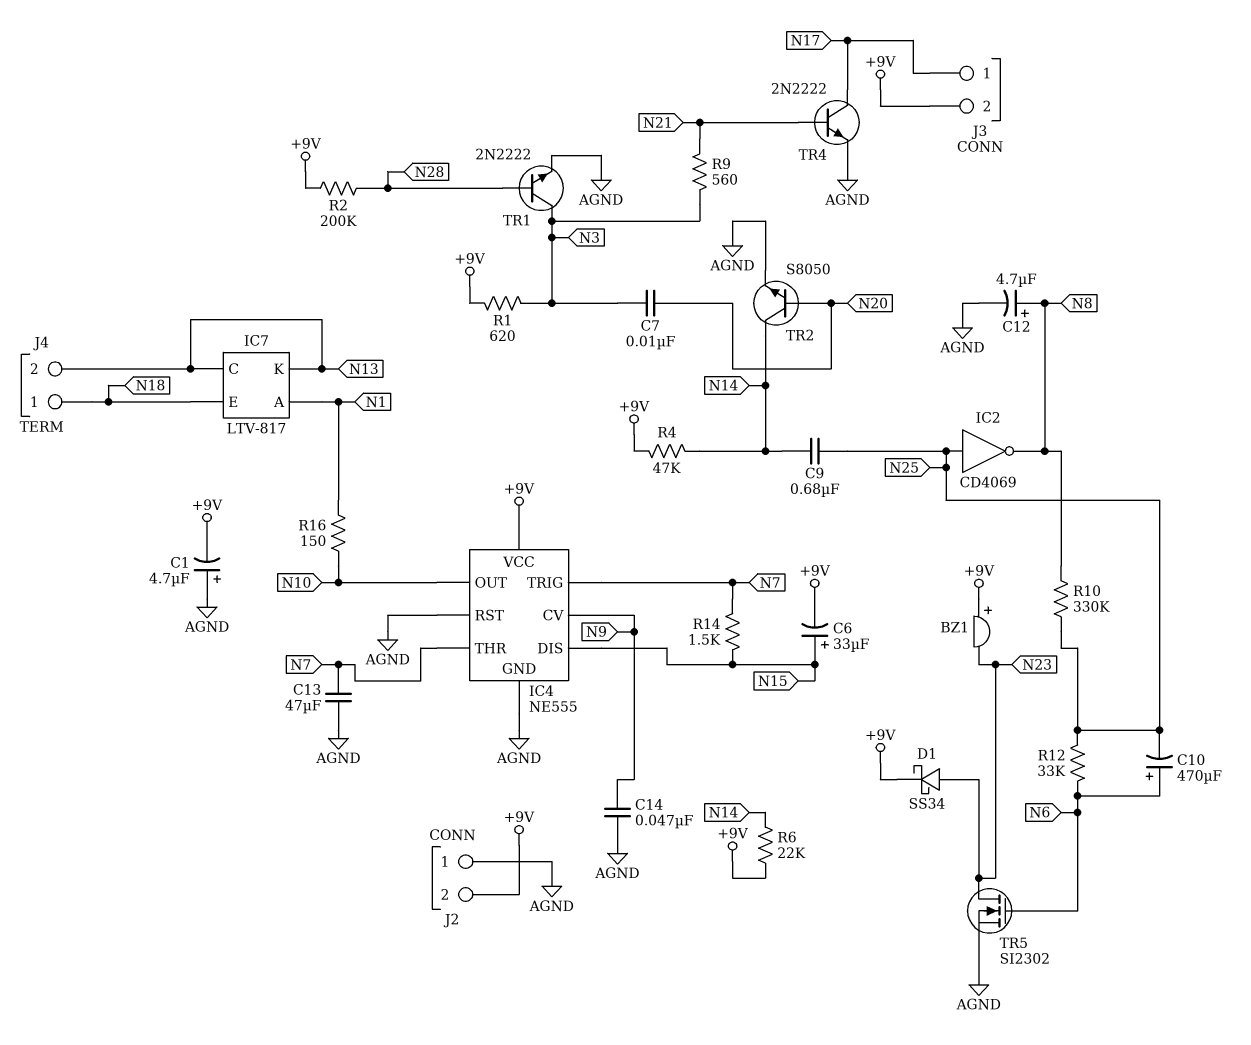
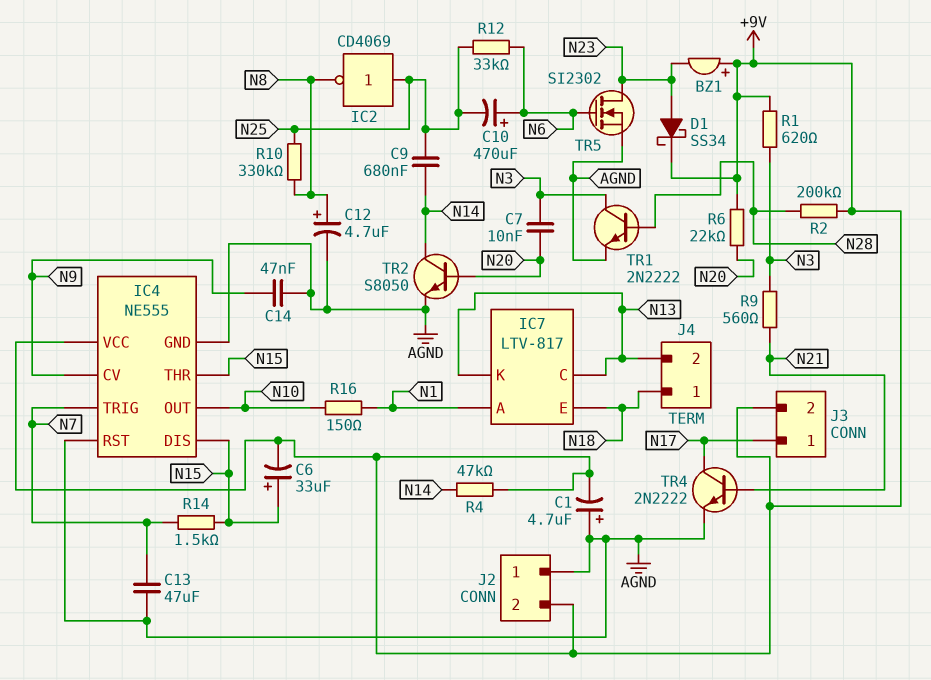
IC4 pin THR: N7 -> N15
R6: 22k (+9V, N14) -> 22k (+9V, N20)

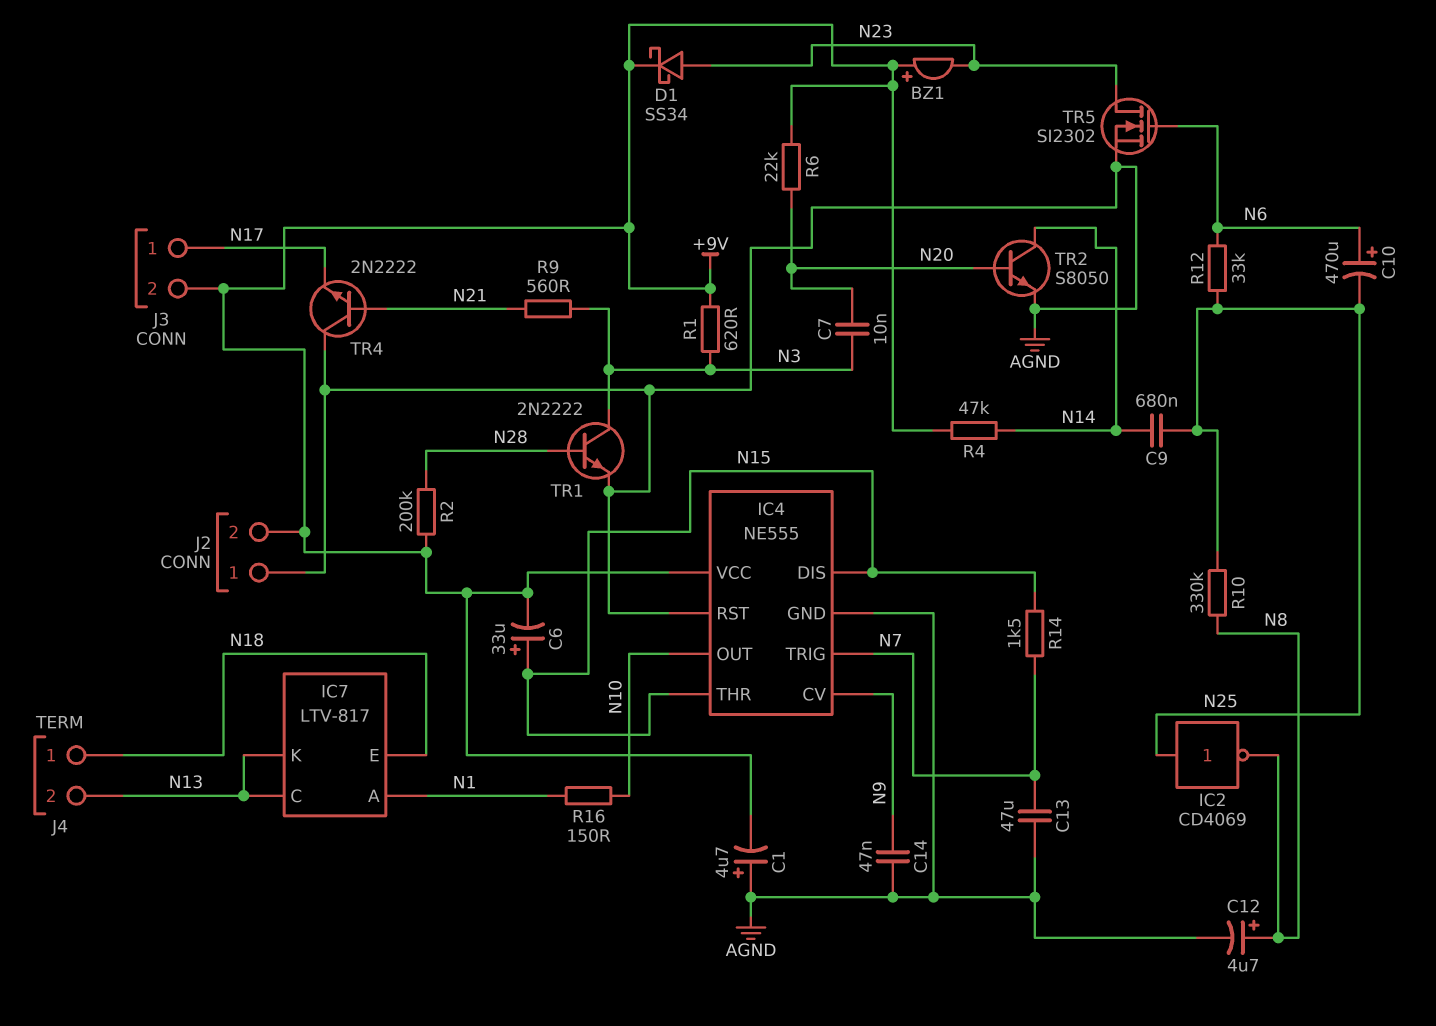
TR4: NPN 2N2222 (B N21, C N17, E AGND) -> NPN 2N2222 (B N21, C AGND, E N17)

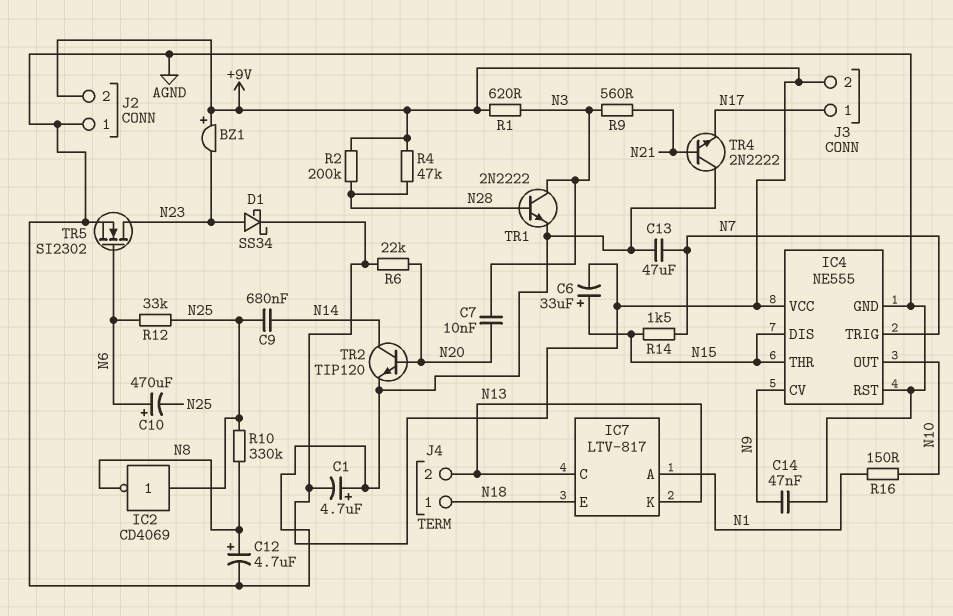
R4: 47k (+9V, N14) -> 47k (+9V, N28)
TR2: NPN S8050 (B N20, C N14, E AGND) -> NPN TIP120 (B N20, C N14, E AGND)

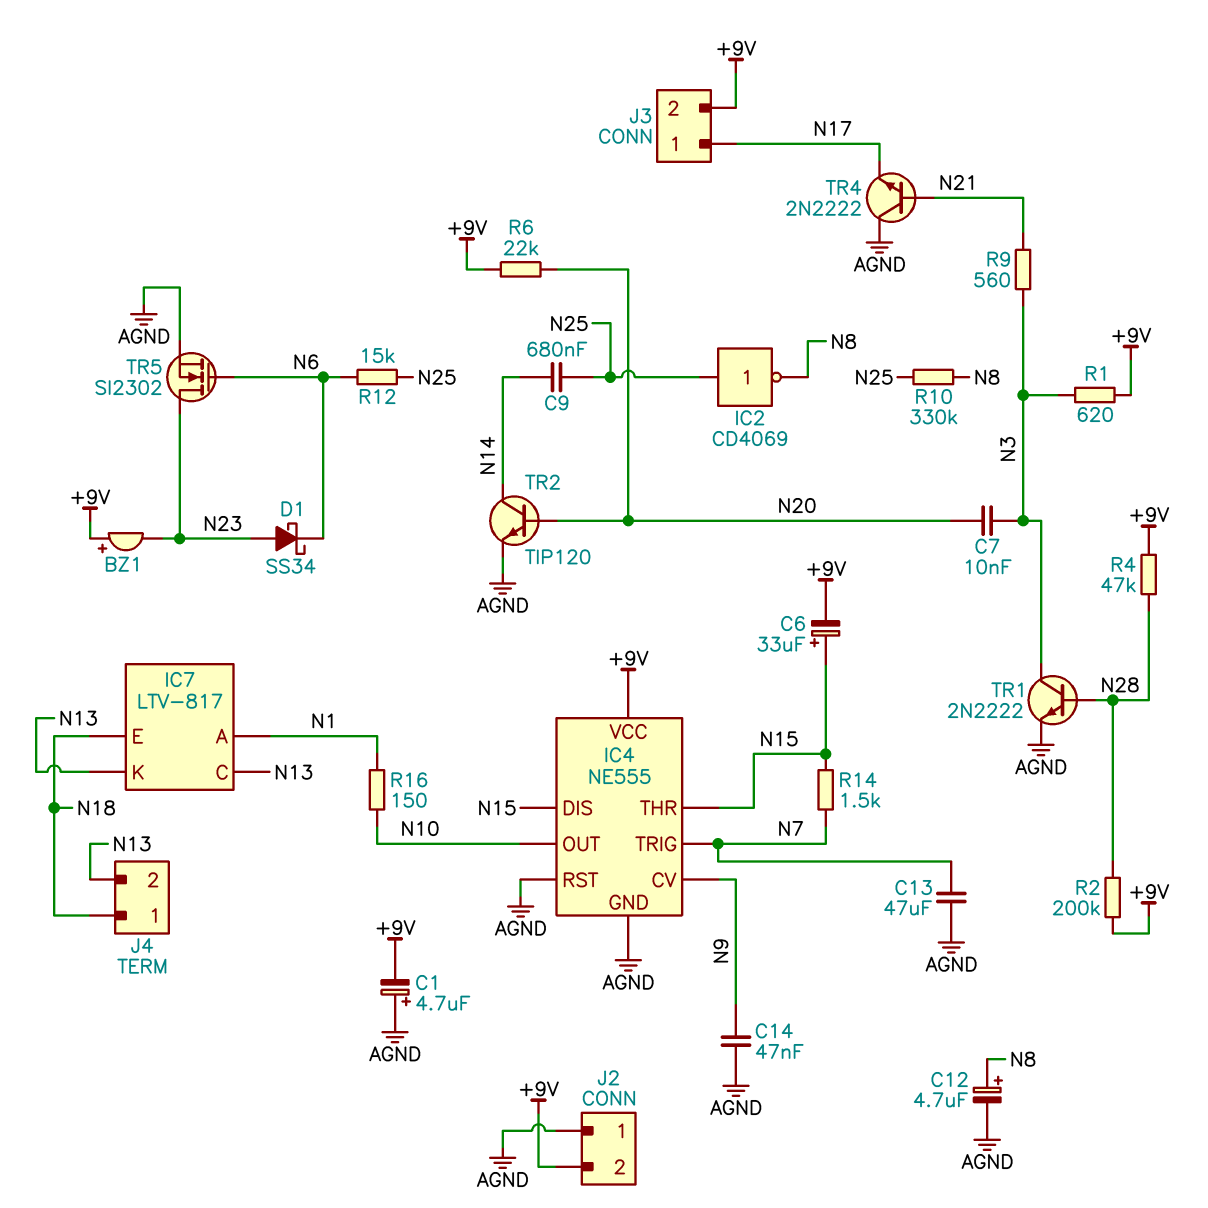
C10: 470uF (plus N6, minus N25) -> none
D1: schottky SS34 (A N23, K +9V) -> schottky SS34 (A N23, K N6)
R12: 33k (N6, N25) -> 15k (N6, N25)

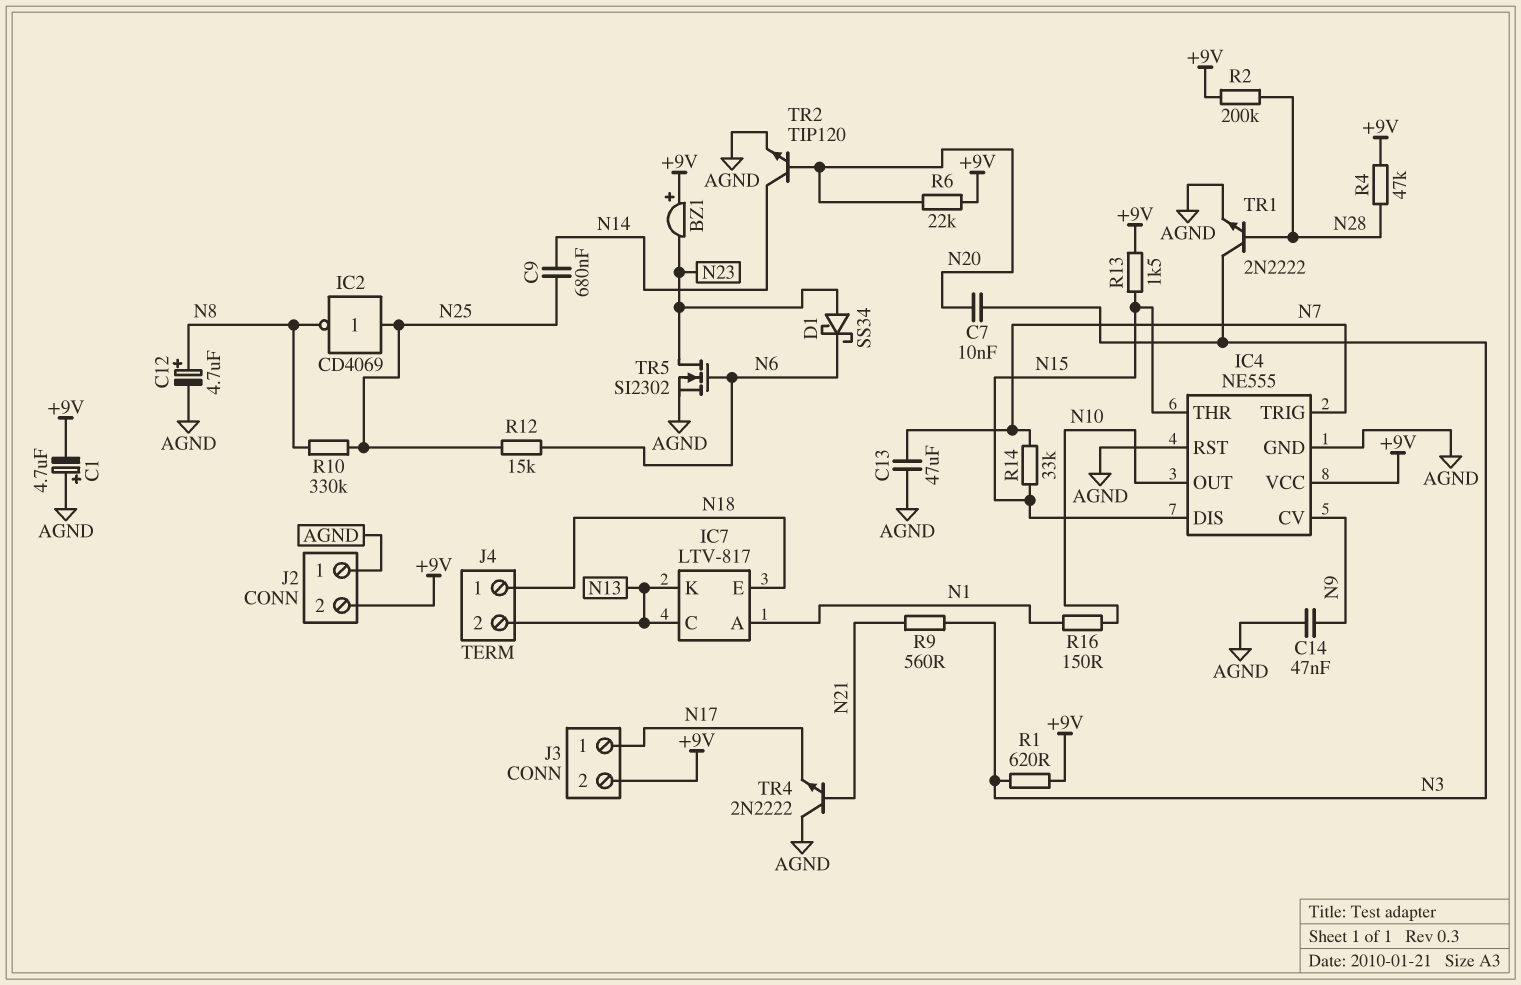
C6: 33uF (plus N15, minus +9V) -> none
R13: none -> 1.5k (+9V, N15)
R14: 1.5k (N7, N15) -> 33k (N7, N15)

